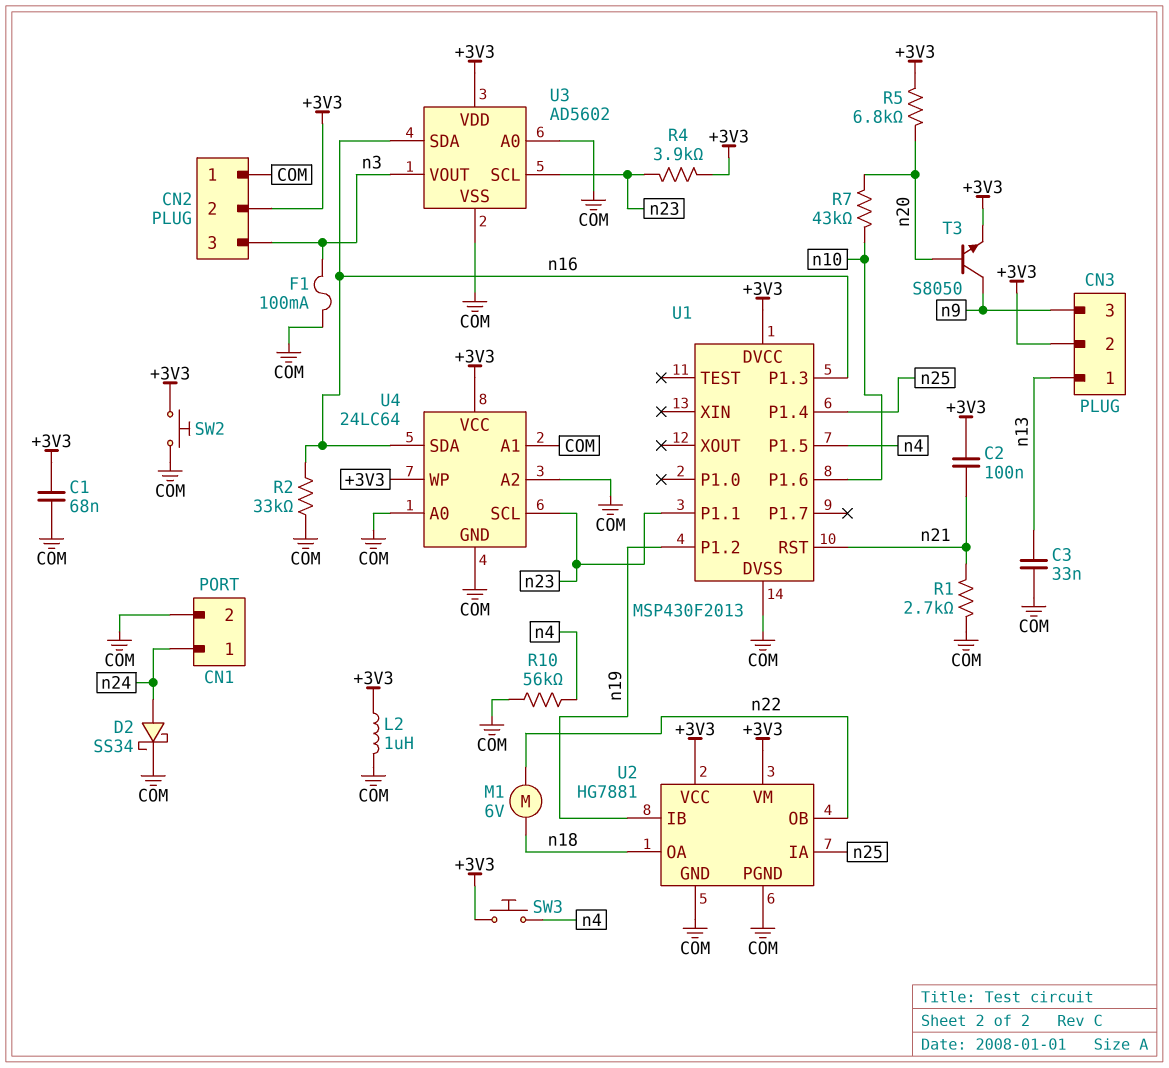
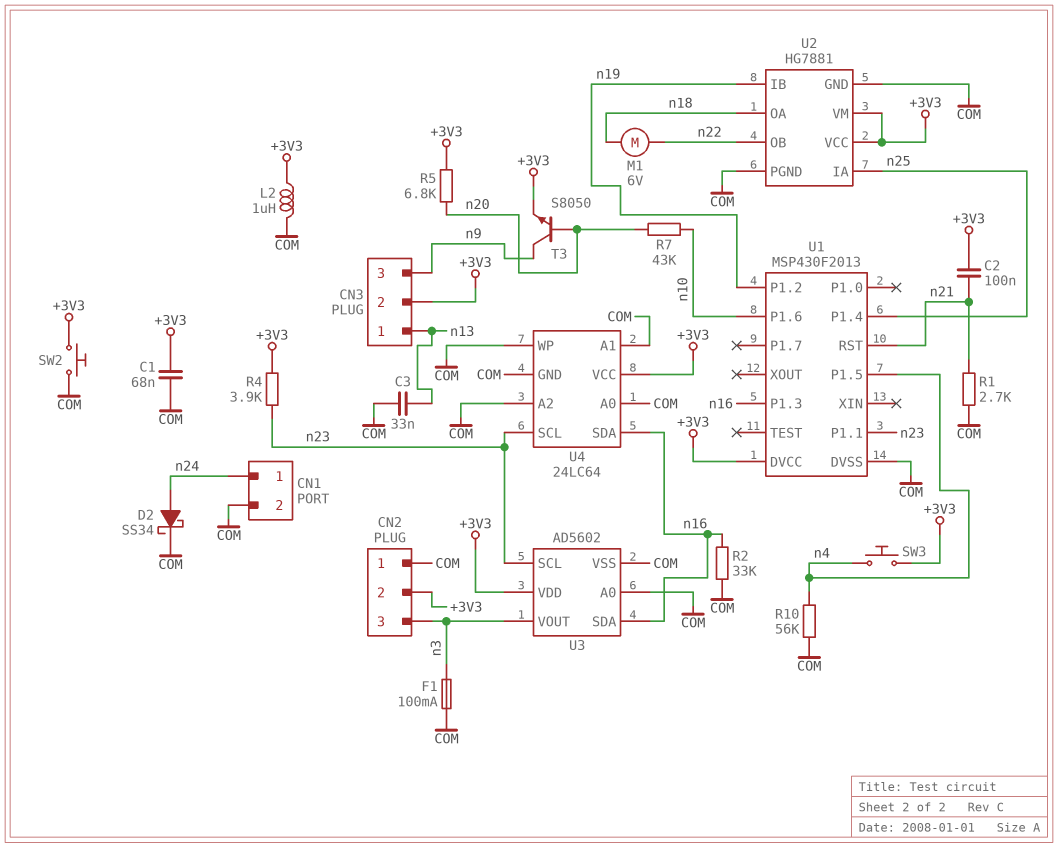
U4 pin WP: +3V3 -> COM

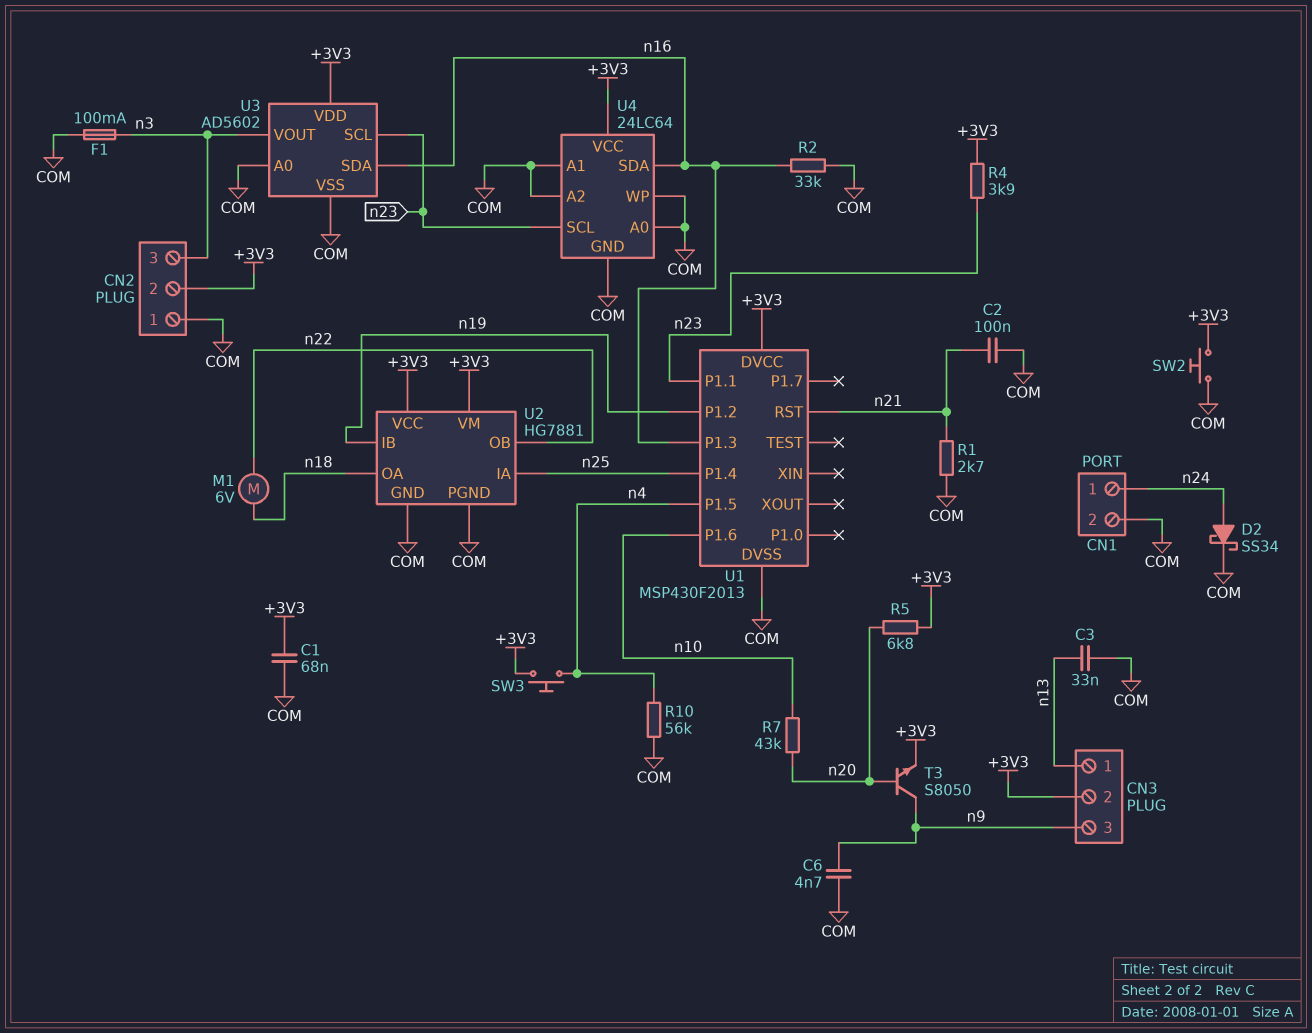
C2: 100nF (+3V3, n21) -> 100nF (COM, n21)
C6: none -> 4.7nF (COM, n9)
L2: 1uH (+3V3, COM) -> none

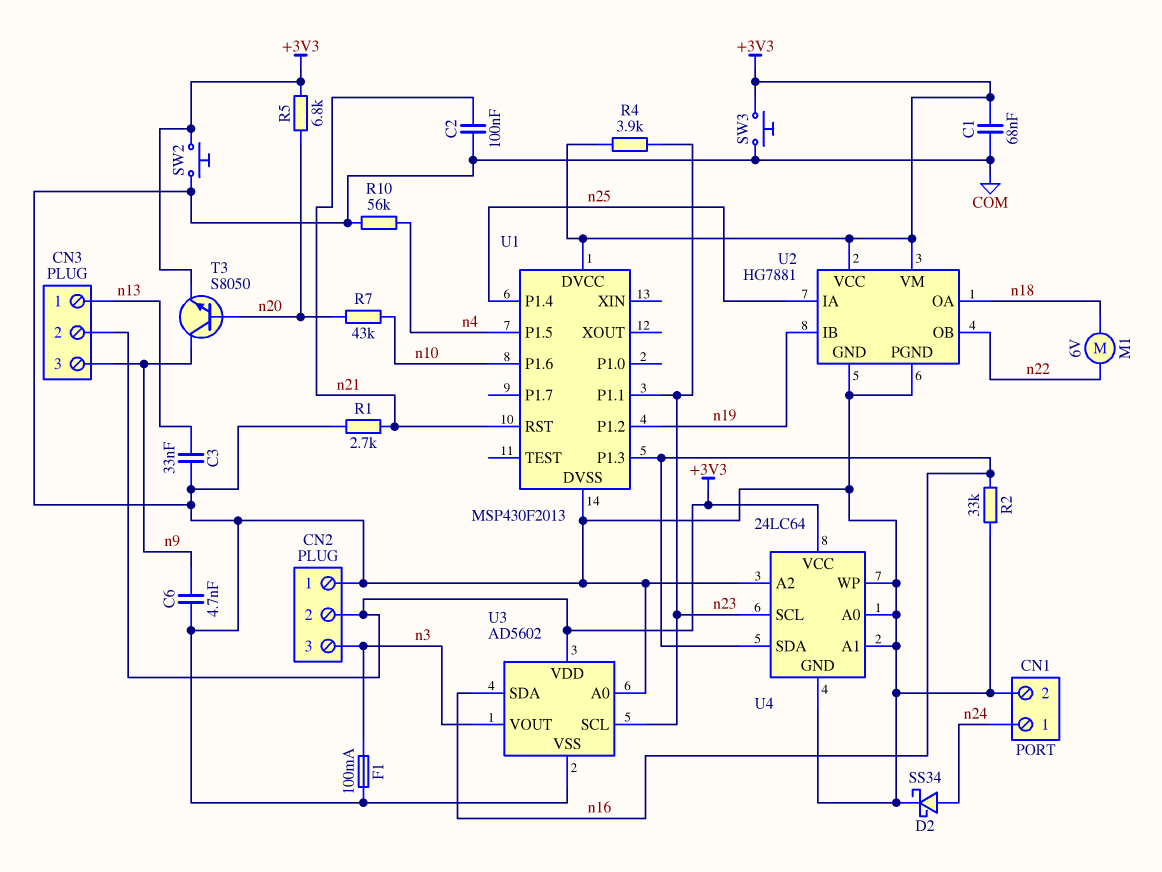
SW3: button (+3V3, n4) -> button (+3V3, COM)

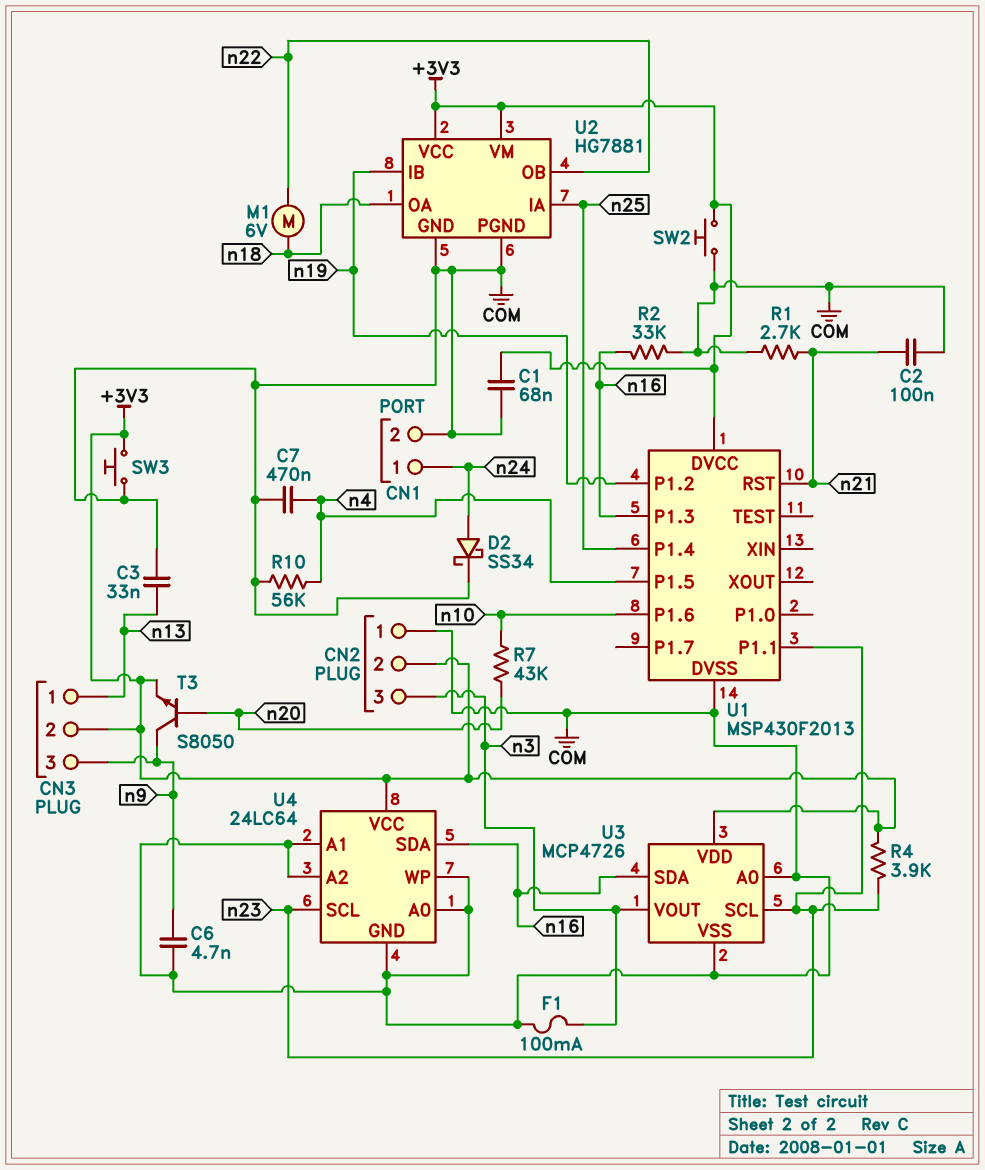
C7: none -> 470nF (COM, n4)
R5: 6.8k (+3V3, n20) -> none
U3: AD5602 -> MCP4726

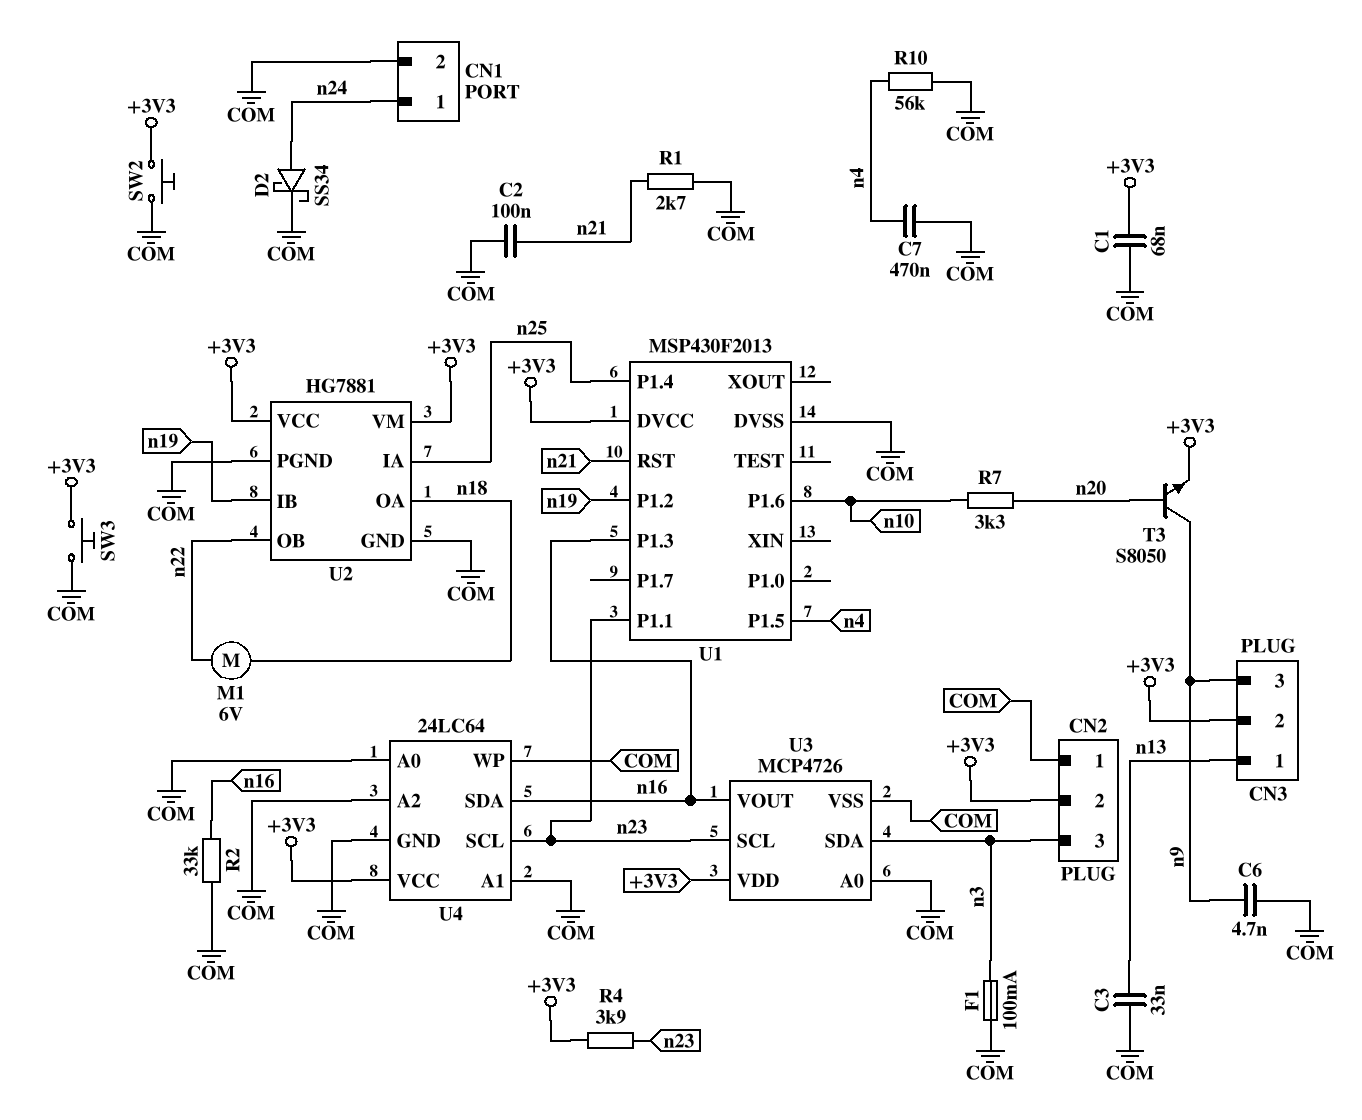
R7: 43k (n10, n20) -> 3.3k (n10, n20)
U3 pin SDA: n16 -> n3
U3 pin VOUT: n3 -> n16

